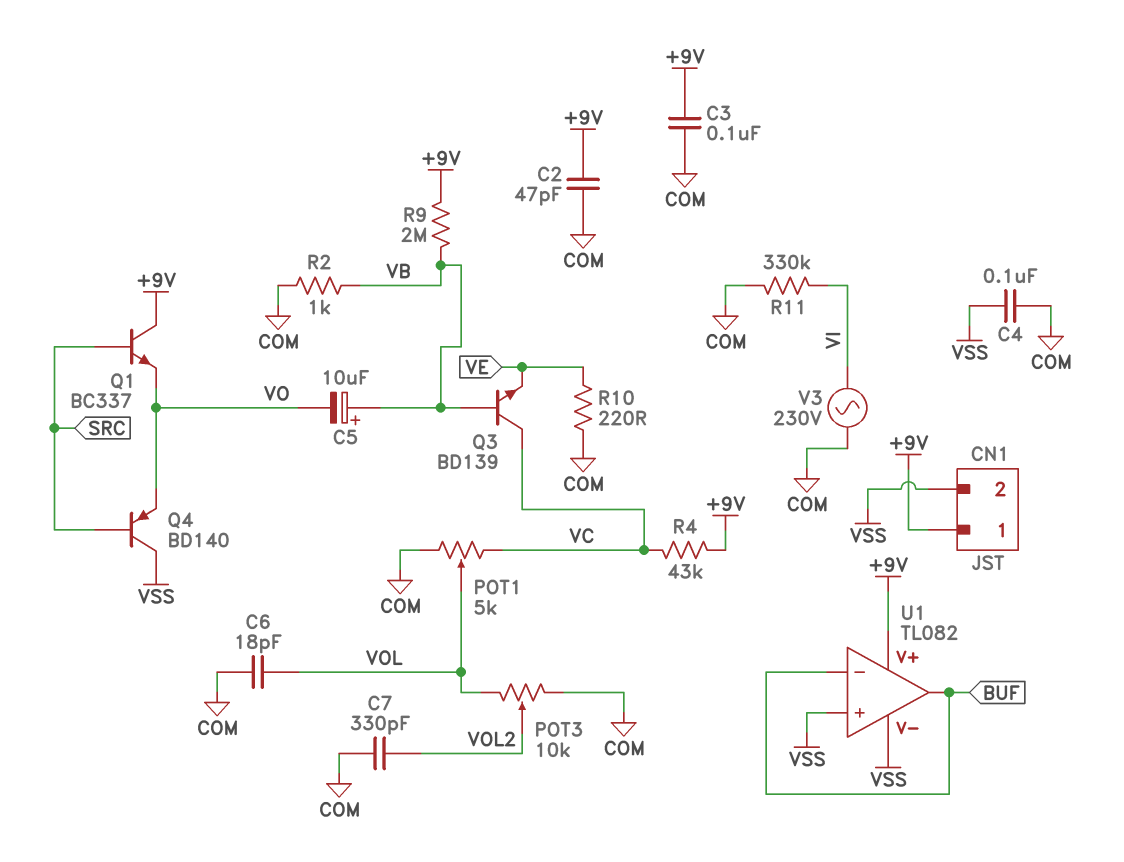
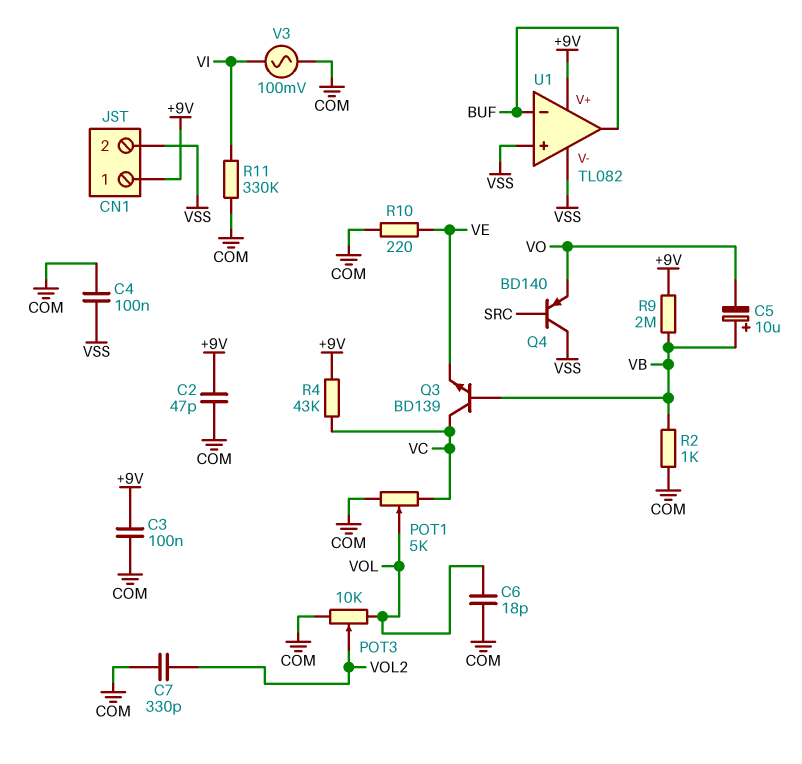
Q1: NPN BC337 (B SRC, C +9V, E VO) -> none
V3: AC 230V (COM, VI) -> AC 100mV (COM, VI)

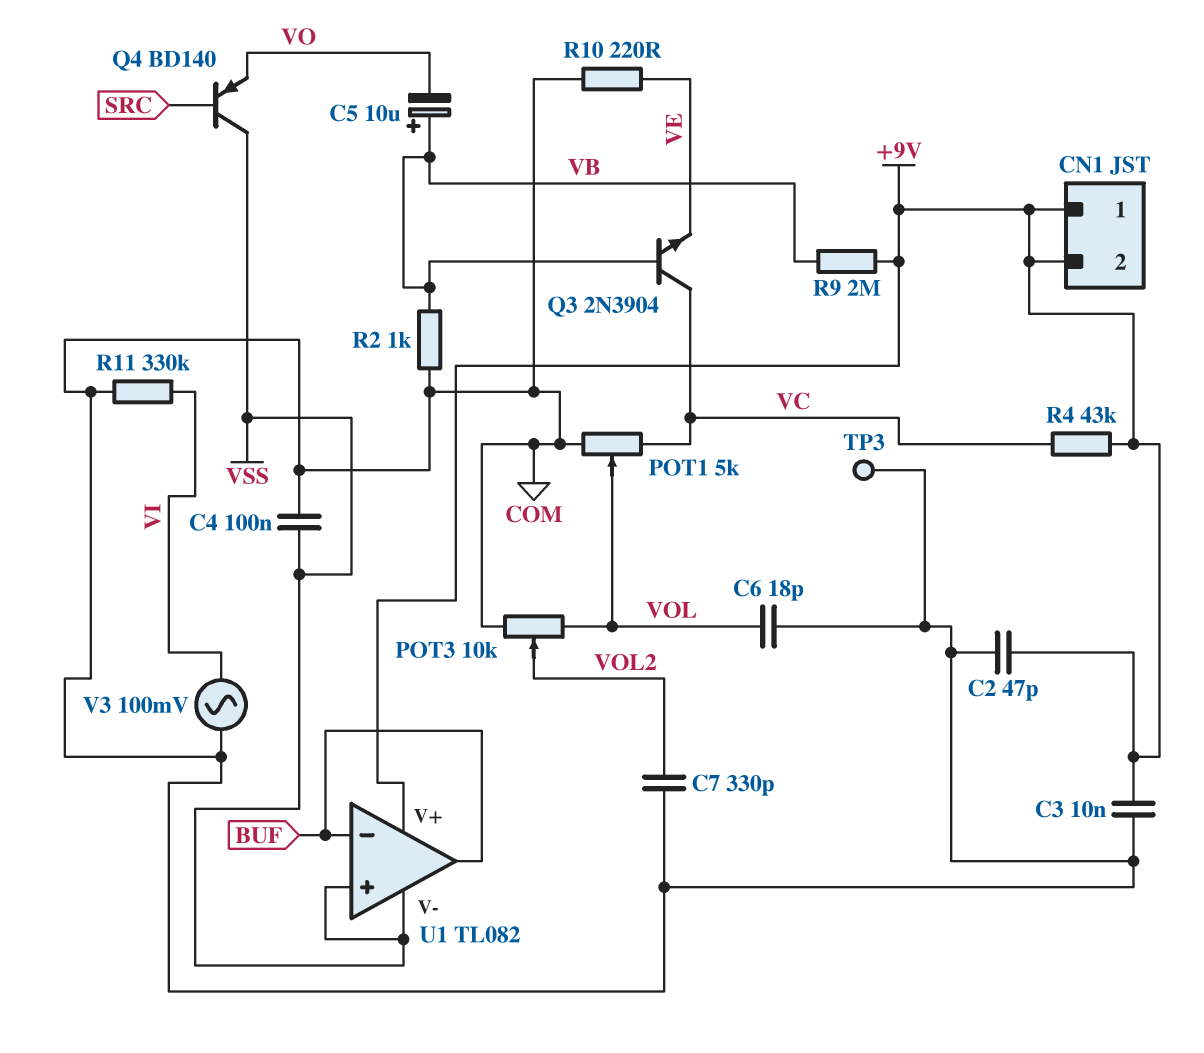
C3: 100nF (+9V, COM) -> 10nF (+9V, COM)
CN1 pin 2: VSS -> +9V
Q3: NPN BD139 (B VB, C VC, E VE) -> NPN 2N3904 (B VB, C VC, E VE)
TP3: none -> test point (COM)

